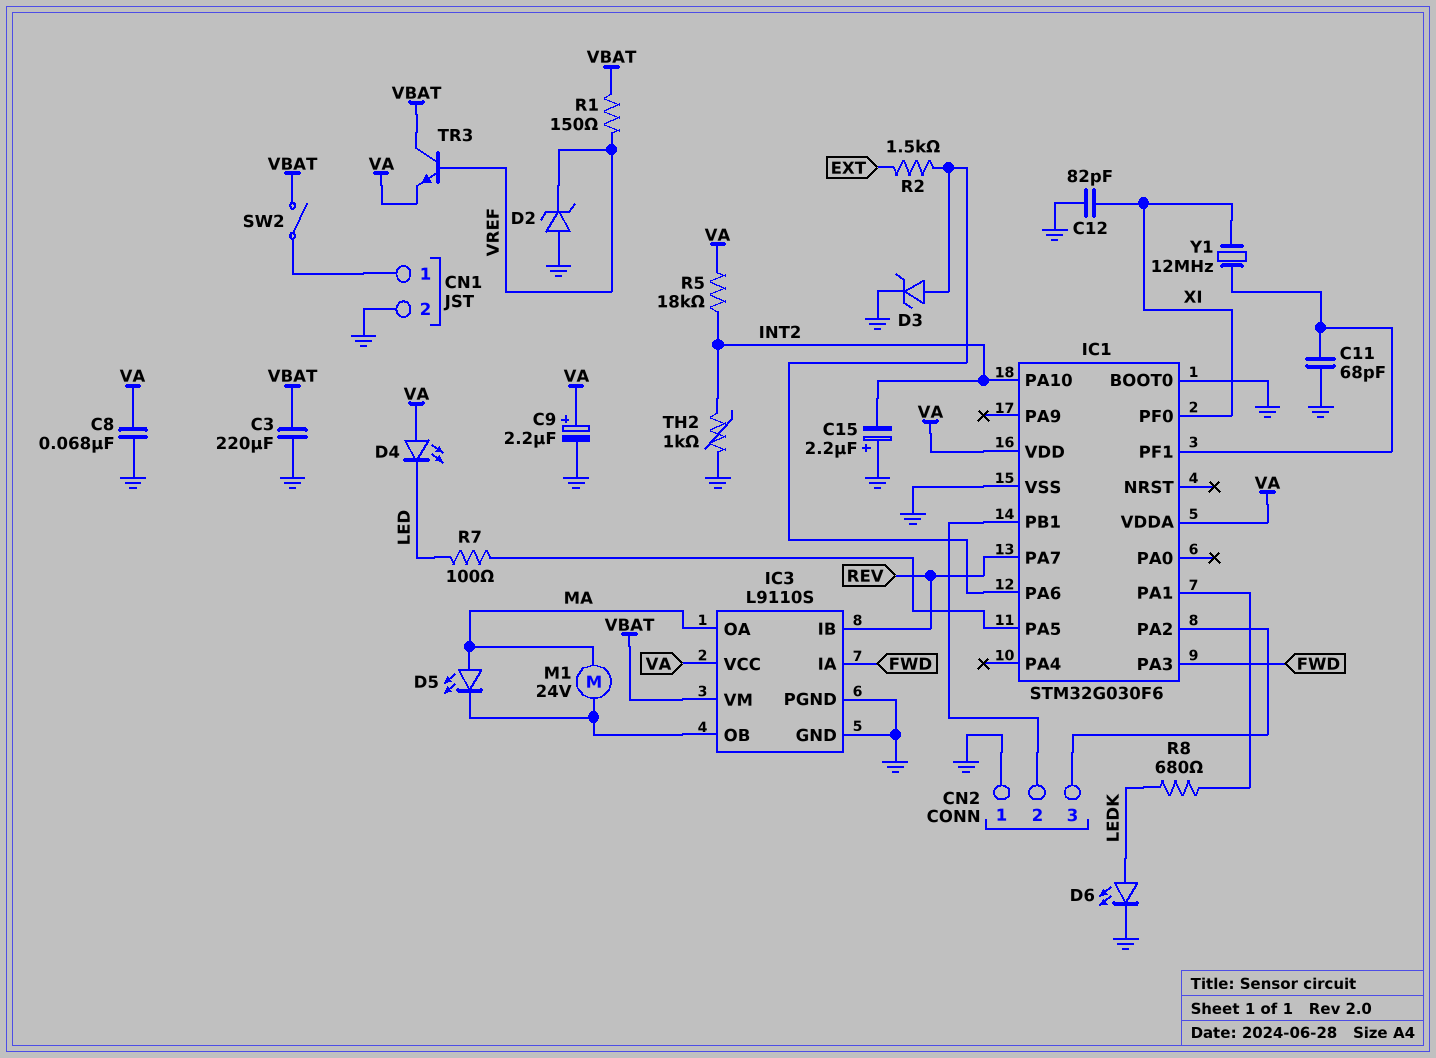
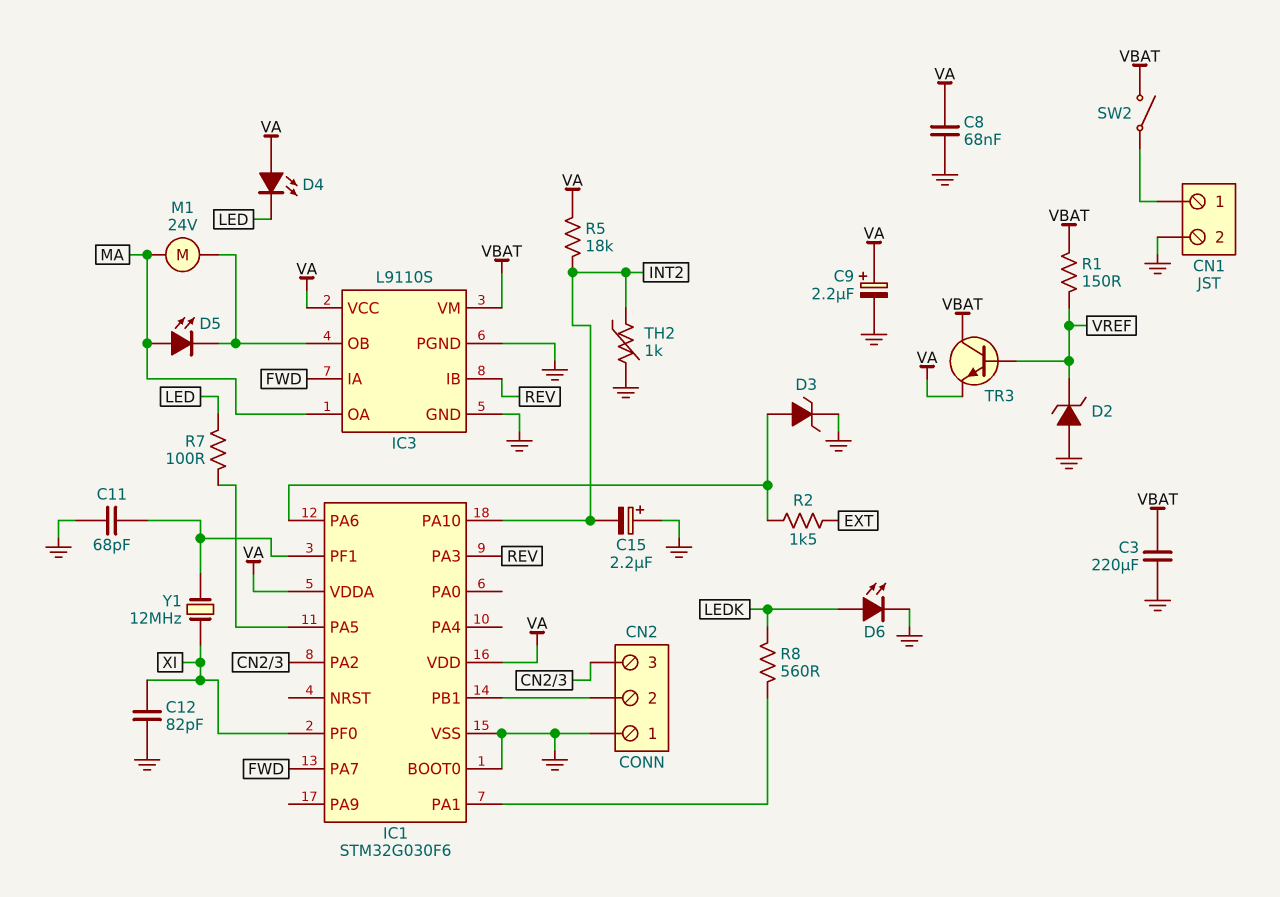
IC1 pin PA3: FWD -> REV
IC1 pin PA7: REV -> FWD
R8: 680 (IC1/PA1, LEDK) -> 560 (IC1/PA1, LEDK)

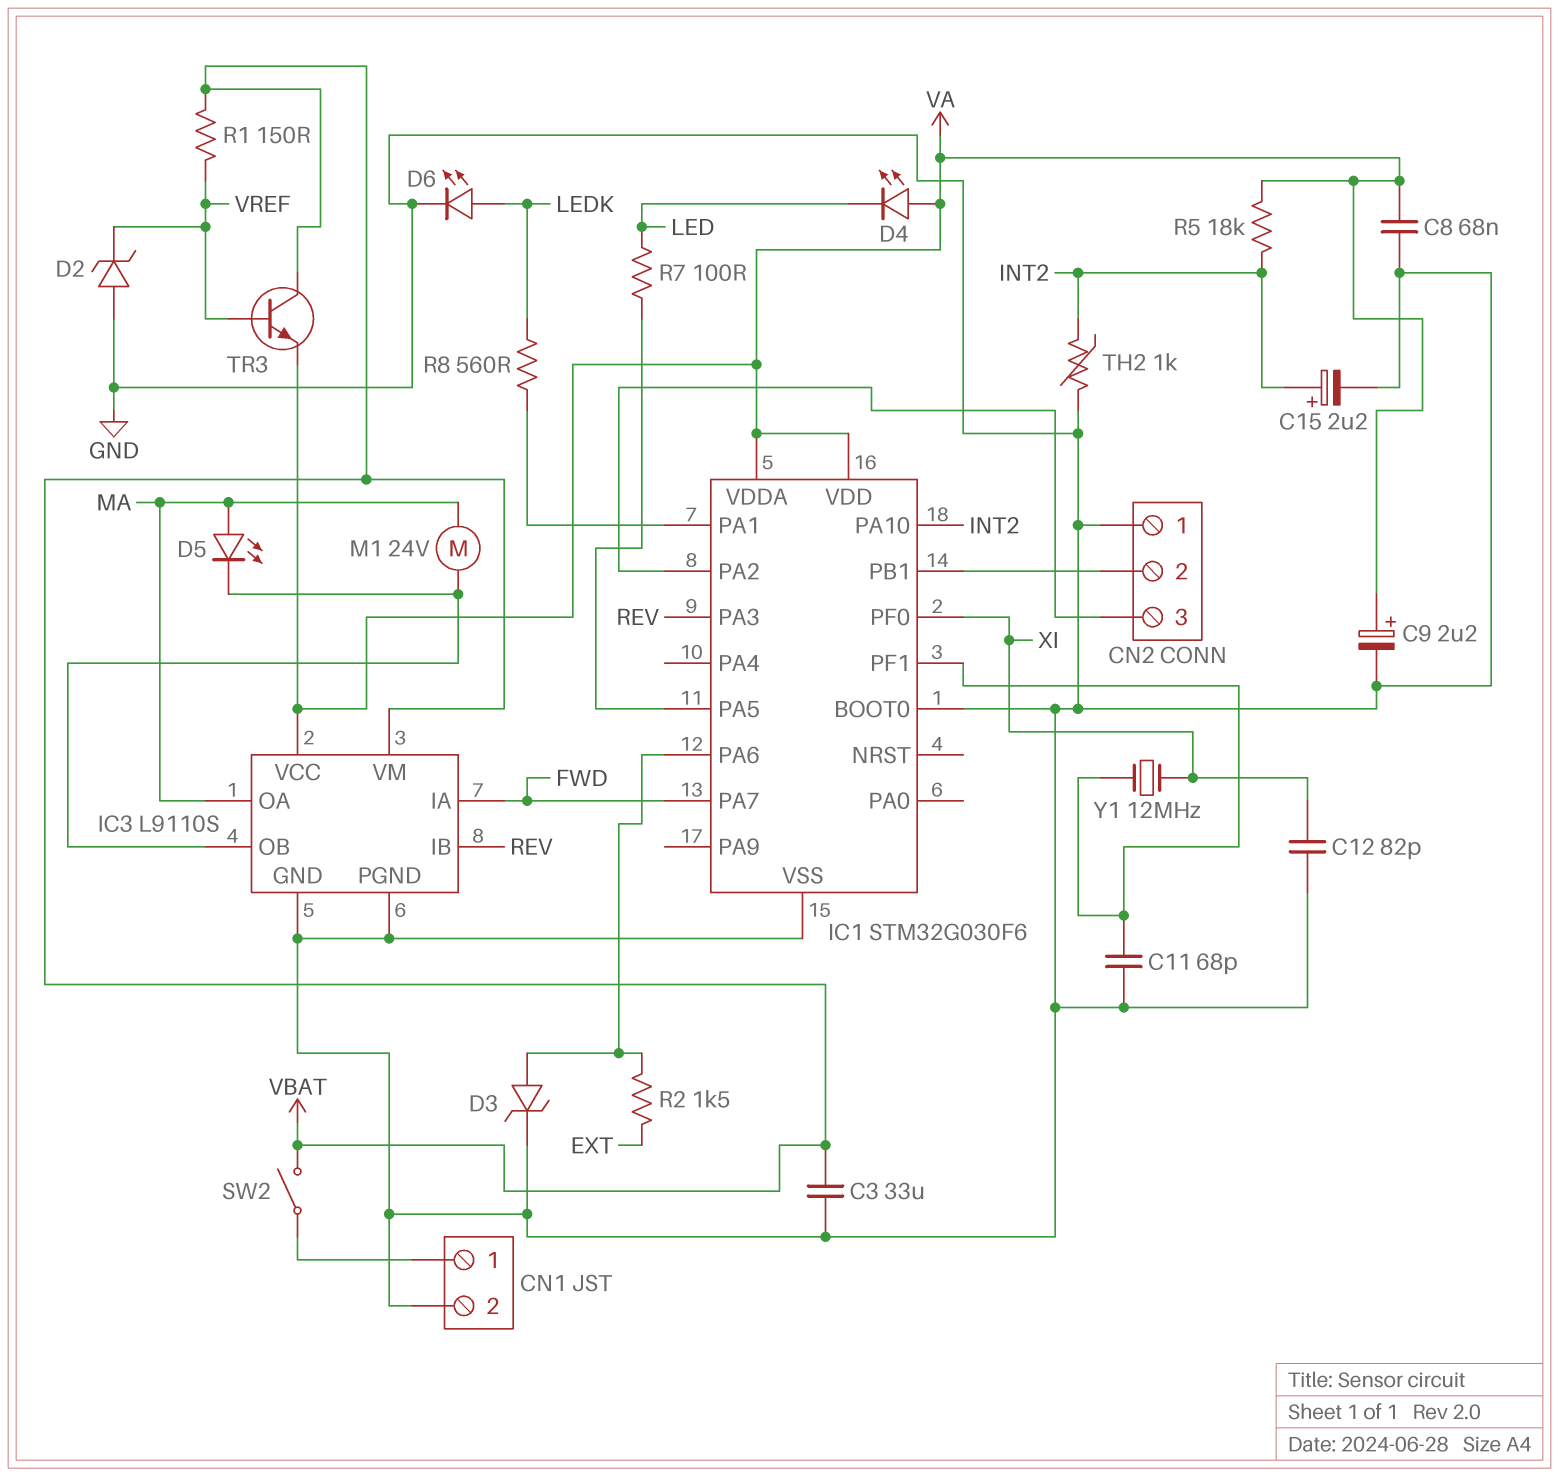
C3: 220uF (GND, VBAT) -> 33uF (GND, VBAT)
C15: 2.2uF (plus GND, minus INT2) -> 2.2uF (plus INT2, minus GND)

